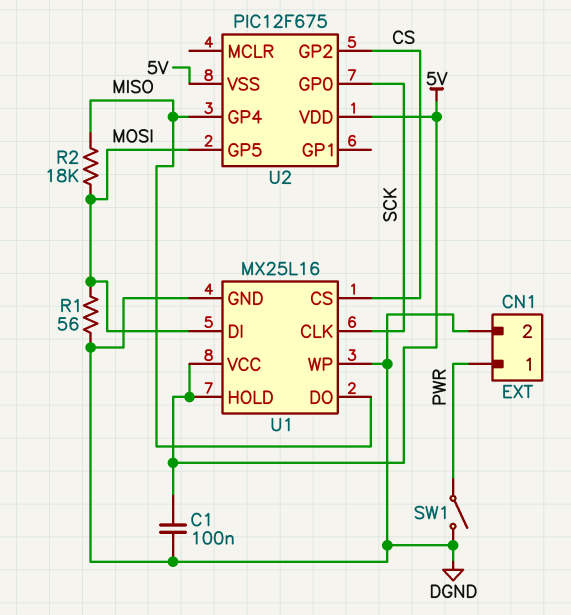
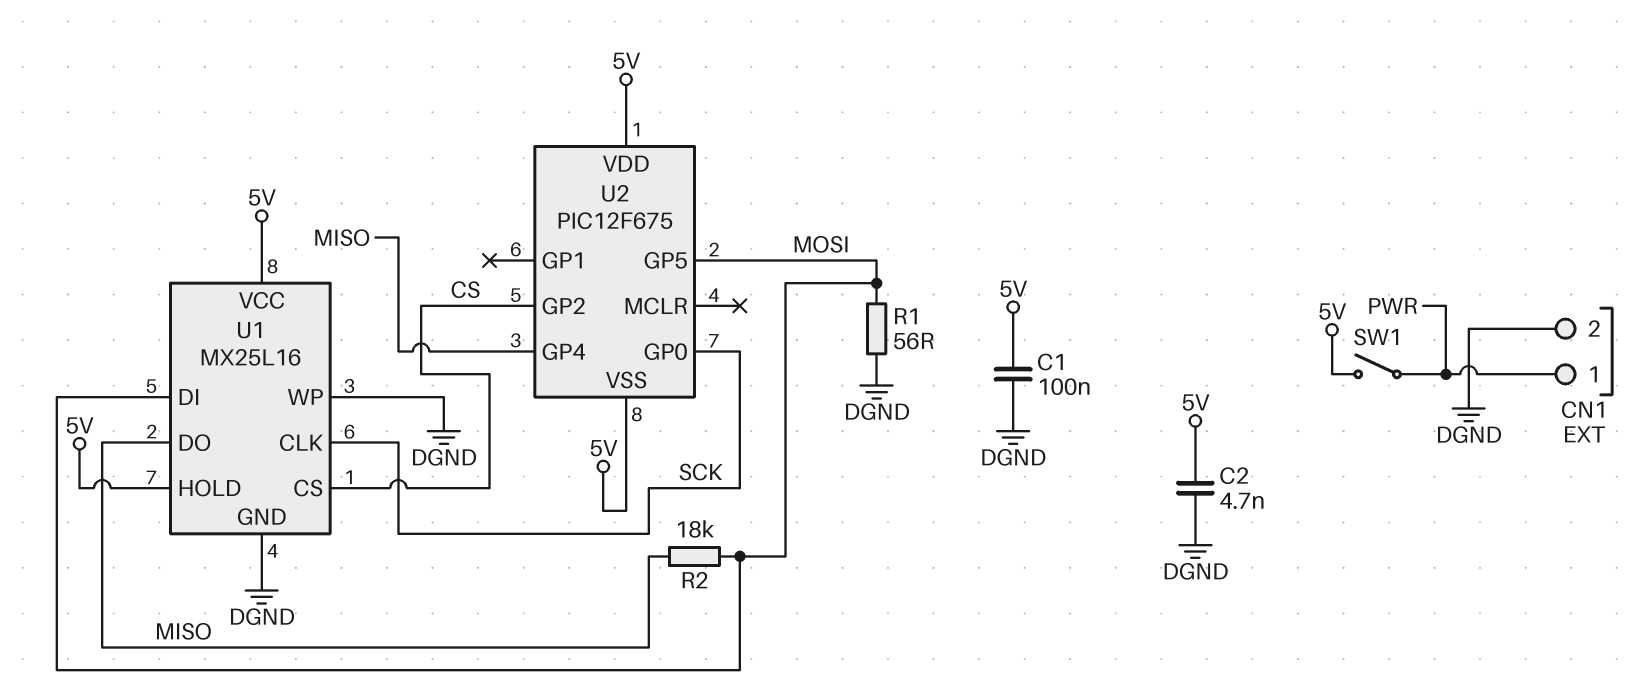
C2: none -> 4.7nF (5V, DGND)
SW1: switch (DGND, PWR) -> switch (5V, PWR)

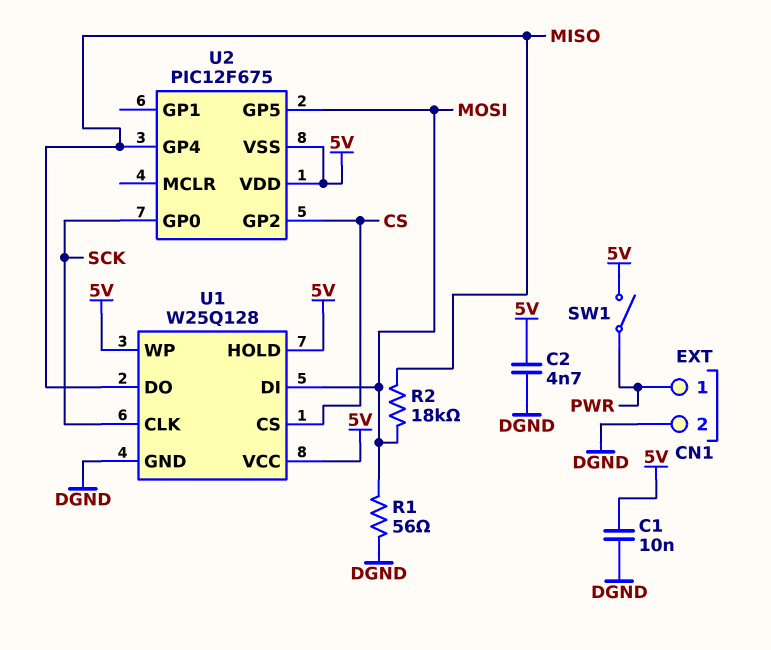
C1: 100nF (5V, DGND) -> 10nF (5V, DGND)
U1: MX25L16 -> W25Q128
U1 pin WP: DGND -> 5V

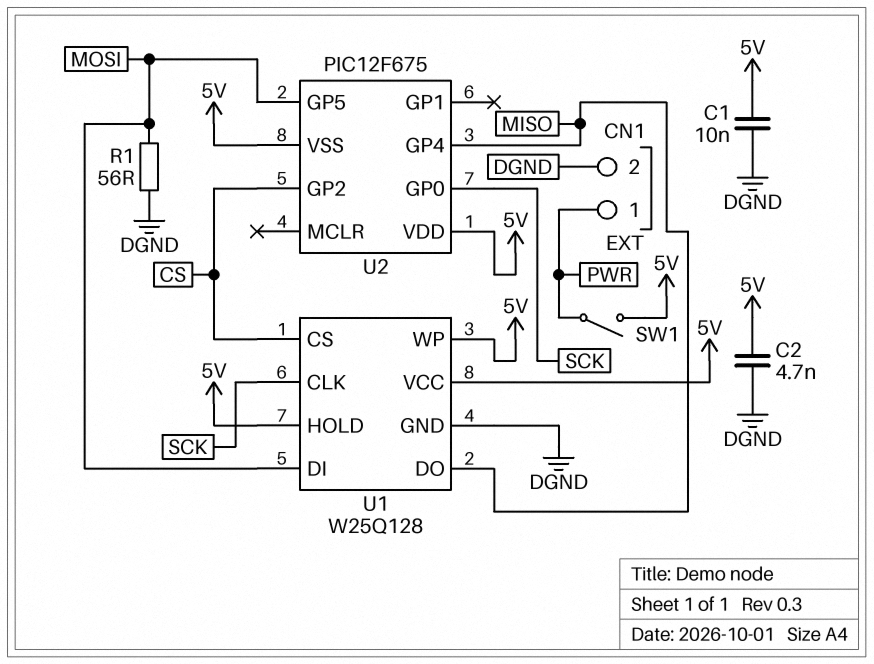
R2: 18k (MISO, MOSI) -> none

